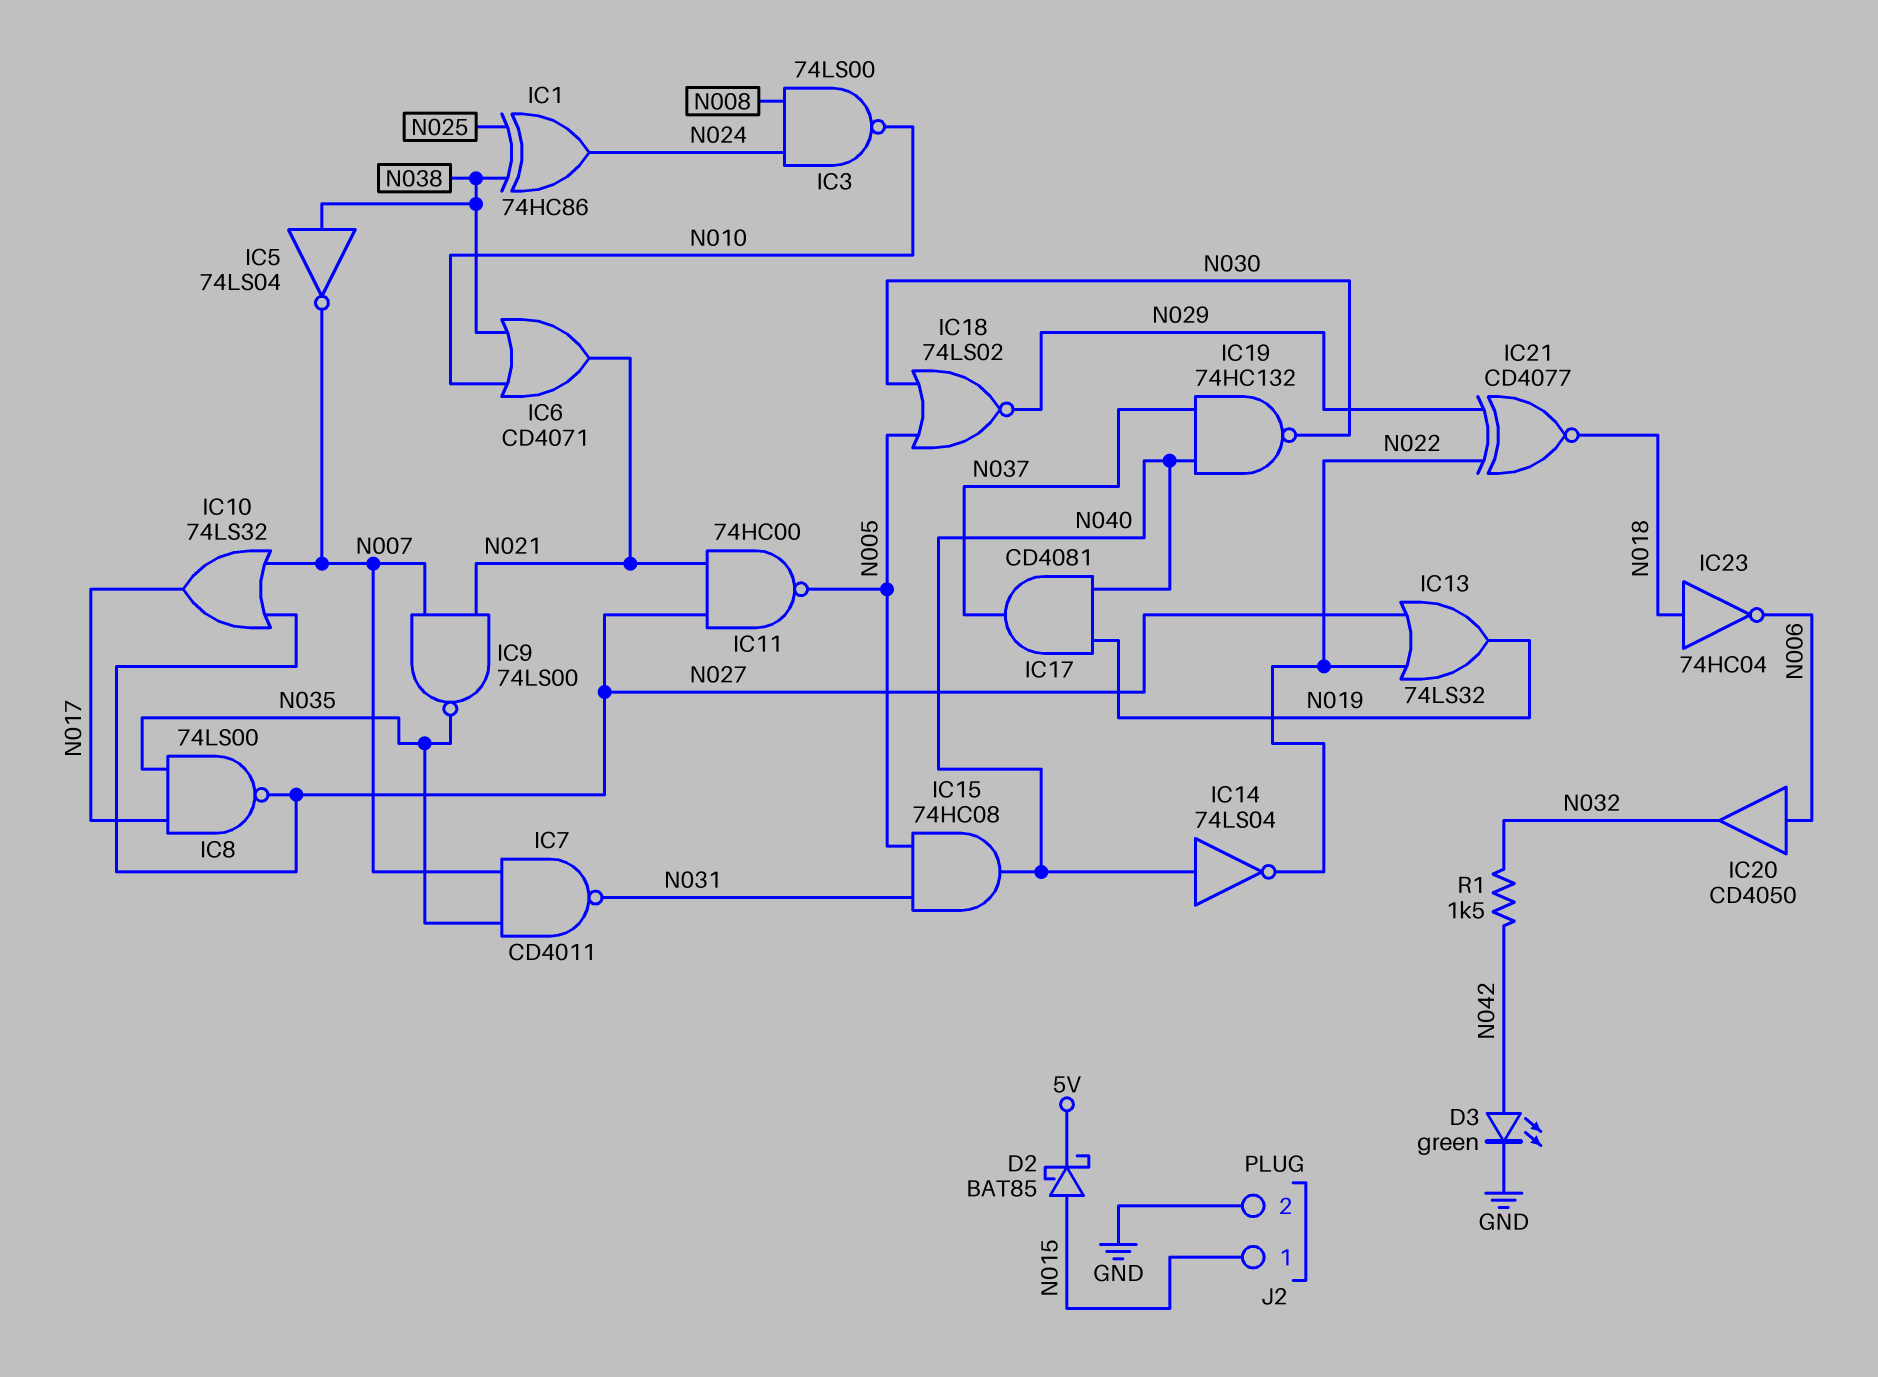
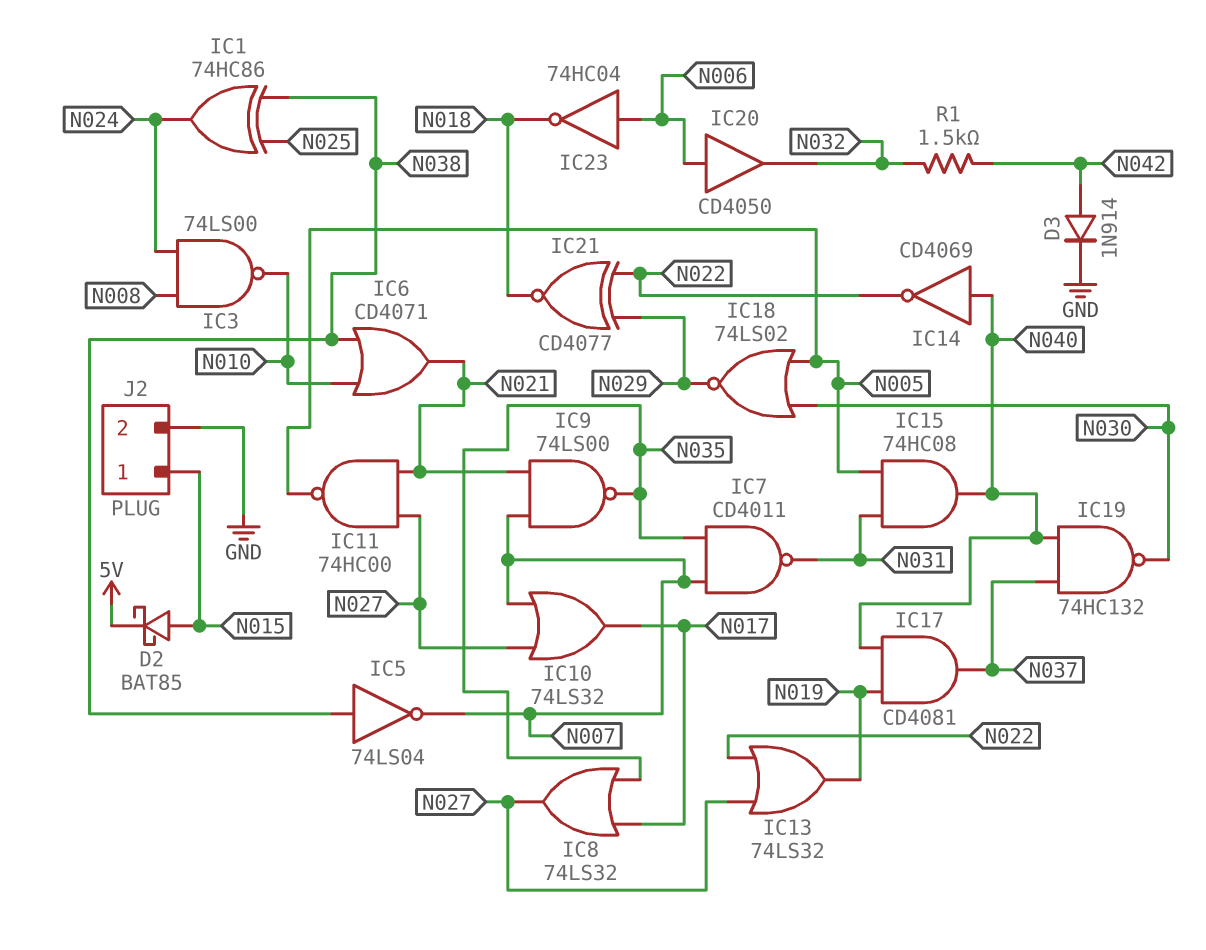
D3: LED green (A N042, K GND) -> diode 1N914 (A N042, K GND)
IC8: NAND 74LS00 (in N017, in N035, out N027) -> OR 74LS32 (in N017, in N035, out N027)
IC14: NOT 74LS04 (in N040, out N022) -> NOT CD4069 (in N040, out N022)
IC23: NOT 74HC04 (in N018, out N006) -> NOT 74HC04 (in N006, out N018)

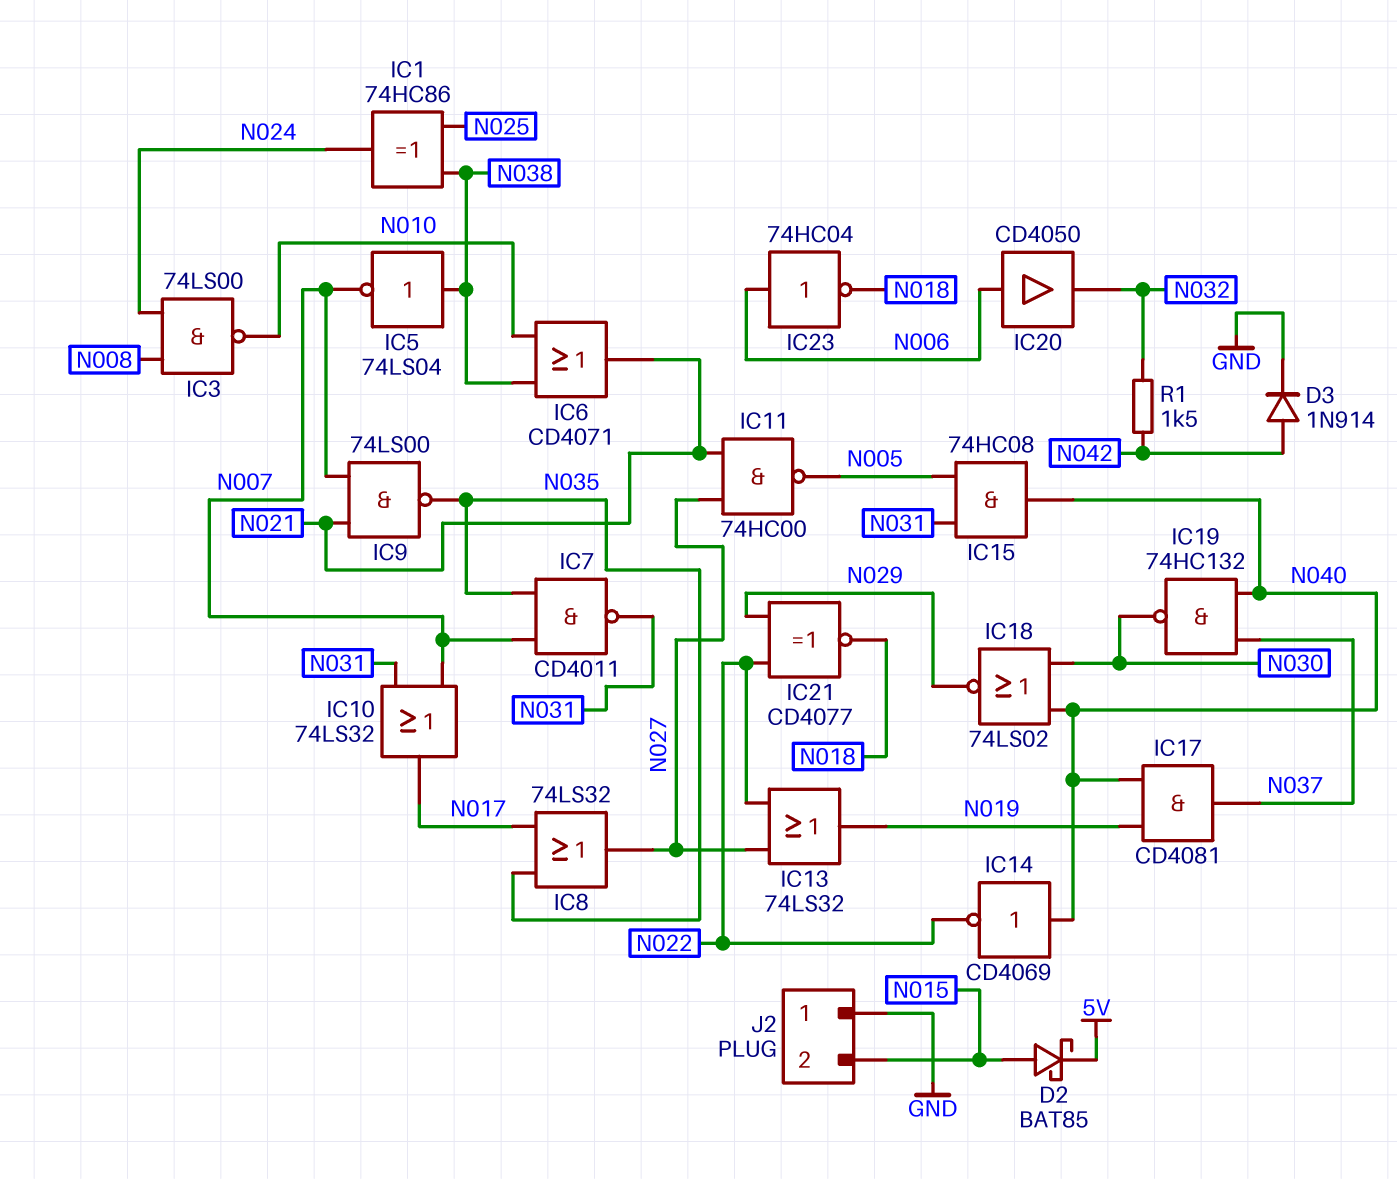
IC10: OR 74LS32 (in N007, in N027, out N017) -> OR 74LS32 (in N007, in N031, out N017)
IC18: NOR 74LS02 (in N005, in N030, out N029) -> NOR 74LS02 (in N030, in N040, out N029)
J2 pin 1: N015 -> GND
J2 pin 2: GND -> N015

